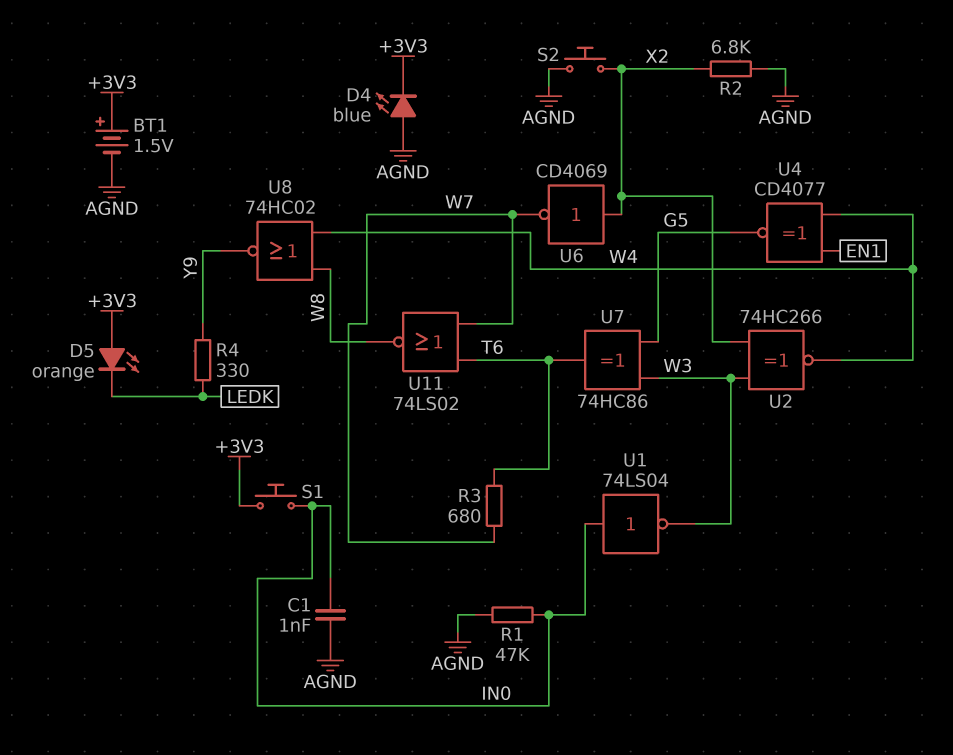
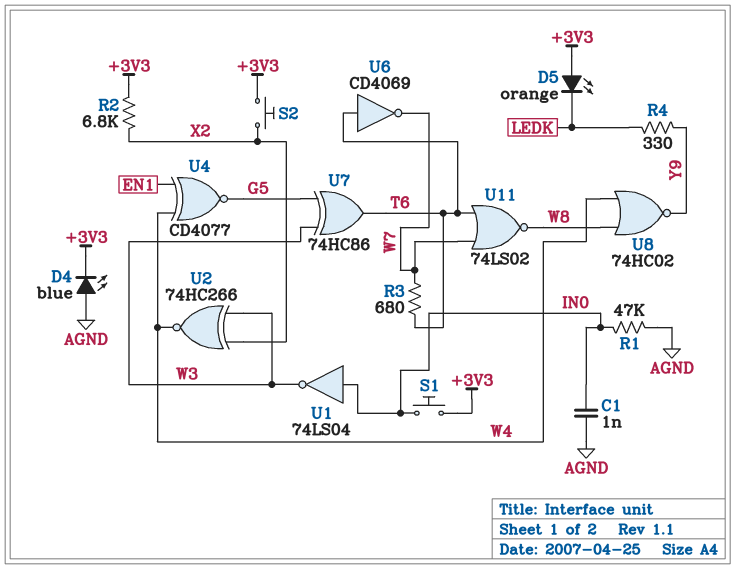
BT1: 1.5V (plus +3V3, minus AGND) -> none
R2: 6.8k (AGND, X2) -> 6.8k (+3V3, X2)
S2: button (AGND, X2) -> button (+3V3, X2)
U6: NOT CD4069 (in X2, out W7) -> NOT CD4069 (in T6, out W7)

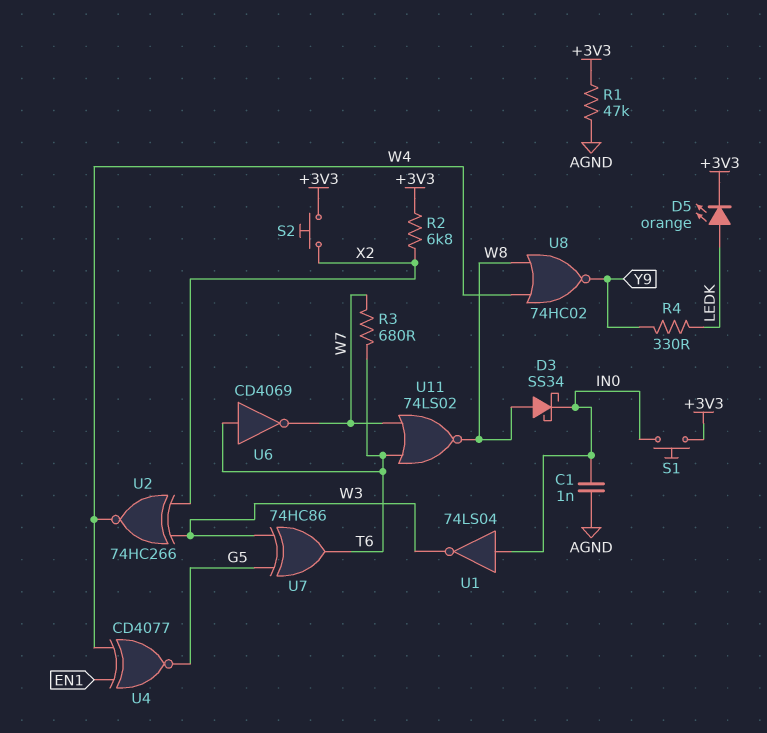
D3: none -> schottky SS34 (A W8, K IN0)
D4: LED blue (A AGND, K +3V3) -> none
D5: LED orange (A +3V3, K LEDK) -> LED orange (A LEDK, K +3V3)
R1: 47k (AGND, IN0) -> 47k (+3V3, AGND)

